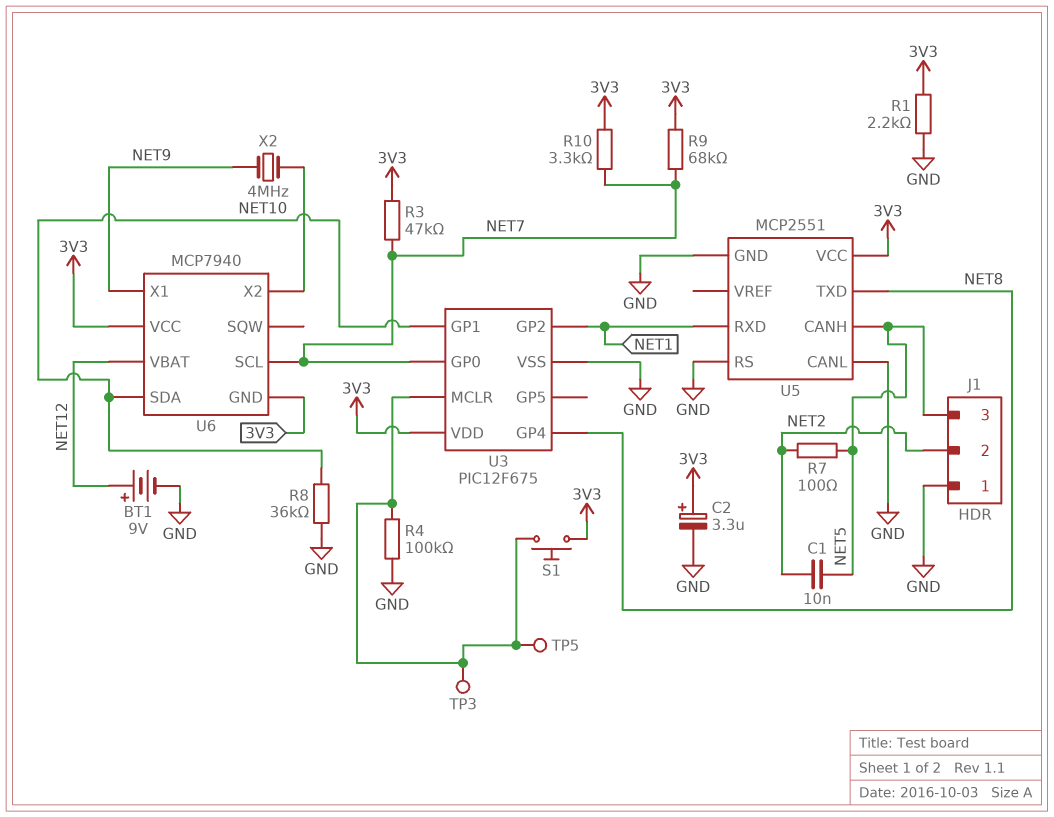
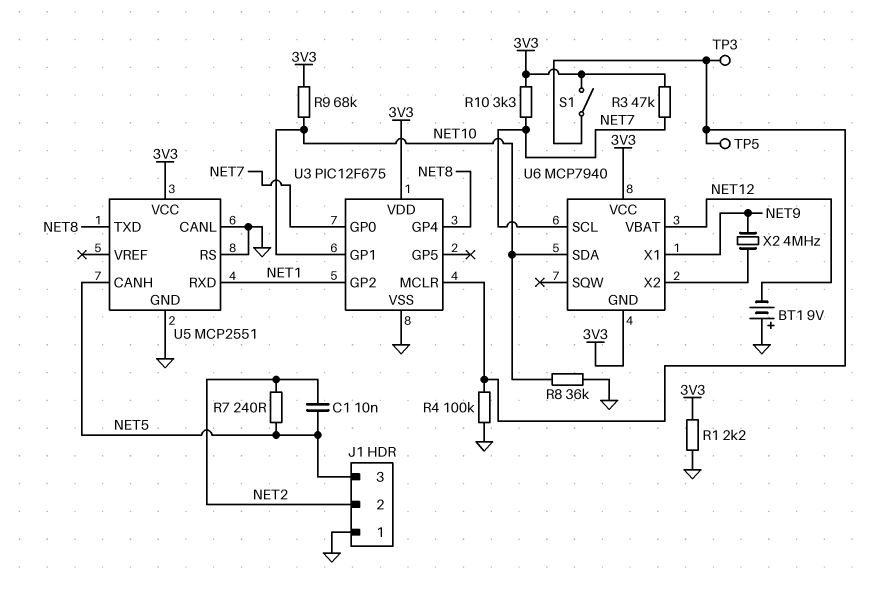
BT1: 9V (plus NET12, minus GND) -> 9V (plus GND, minus NET12)
C2: 3.3uF (plus 3V3, minus GND) -> none
R7: 100 (NET2, NET5) -> 240 (NET2, NET5)
R9: 68k (3V3, NET7) -> 68k (3V3, NET10)
S1: button (3V3, U3/MCLR) -> switch (3V3, U3/MCLR)

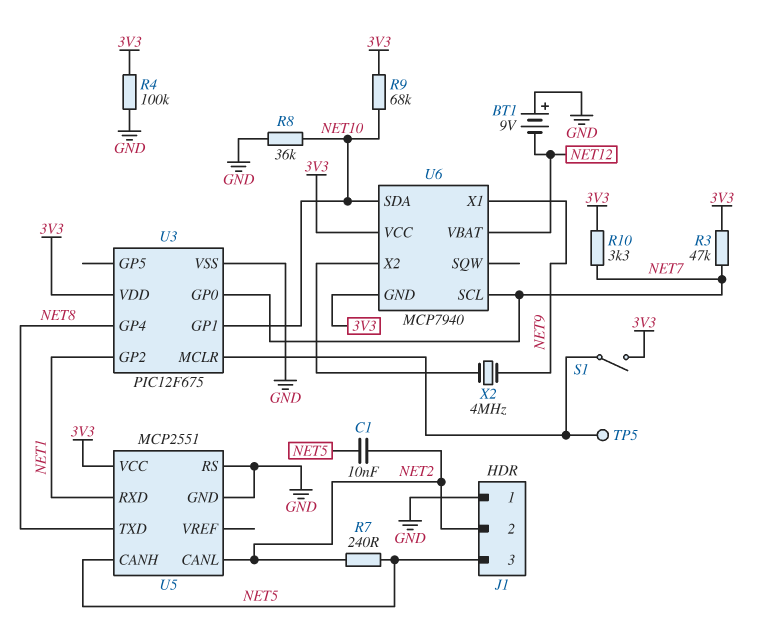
R1: 2.2k (3V3, GND) -> none
R4: 100k (GND, U3/MCLR) -> 100k (3V3, GND)
TP3: test point (U3/MCLR) -> none
U5 pin CANL: GND -> NET2

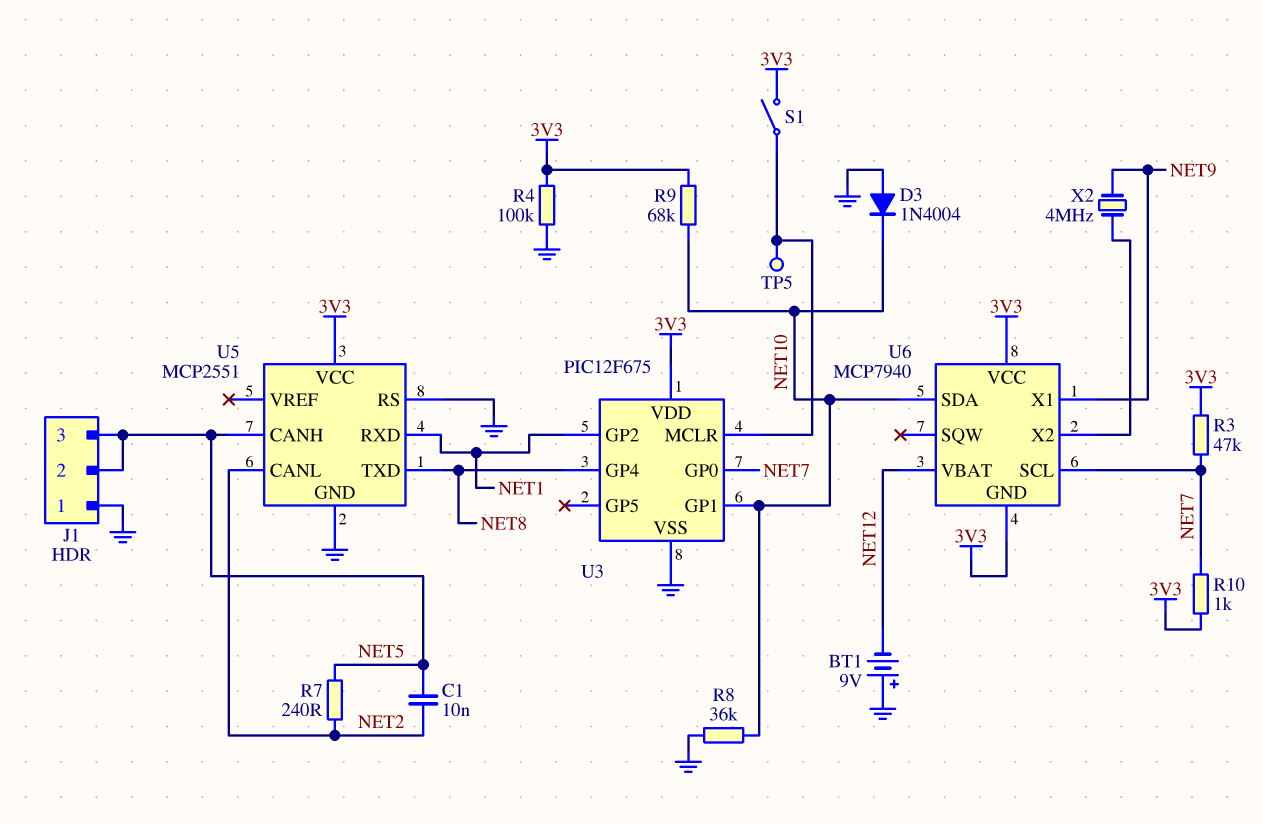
D3: none -> diode 1N4004 (A GND, K NET10)
J1 pin 2: NET2 -> NET5
R10: 3.3k (3V3, NET7) -> 1k (3V3, NET7)

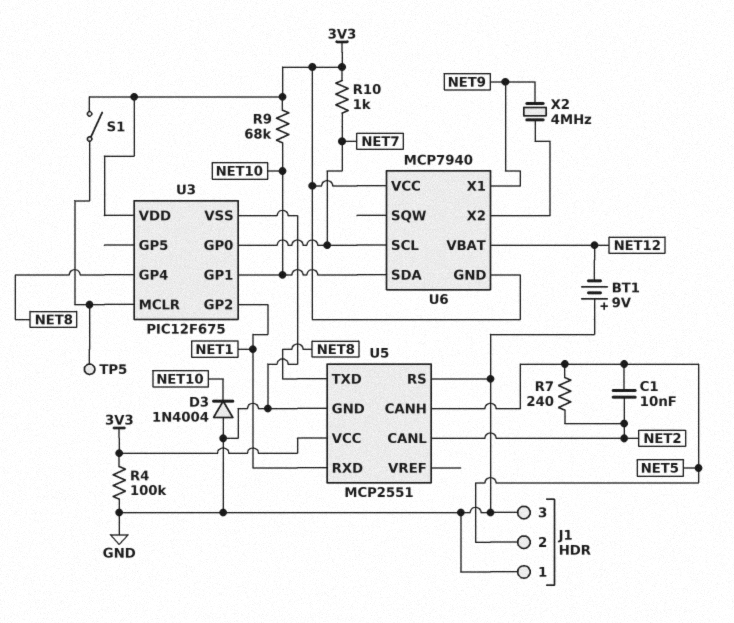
J1 pin 3: NET5 -> GND
R3: 47k (3V3, NET7) -> none
R8: 36k (GND, NET10) -> none

